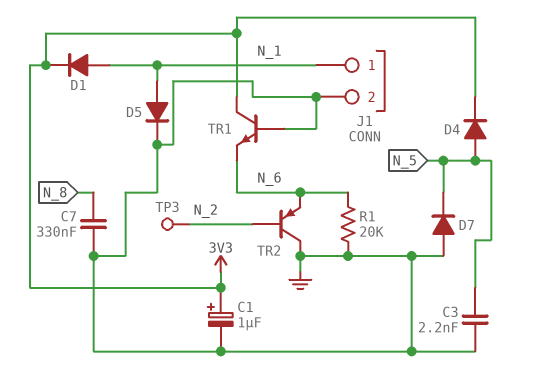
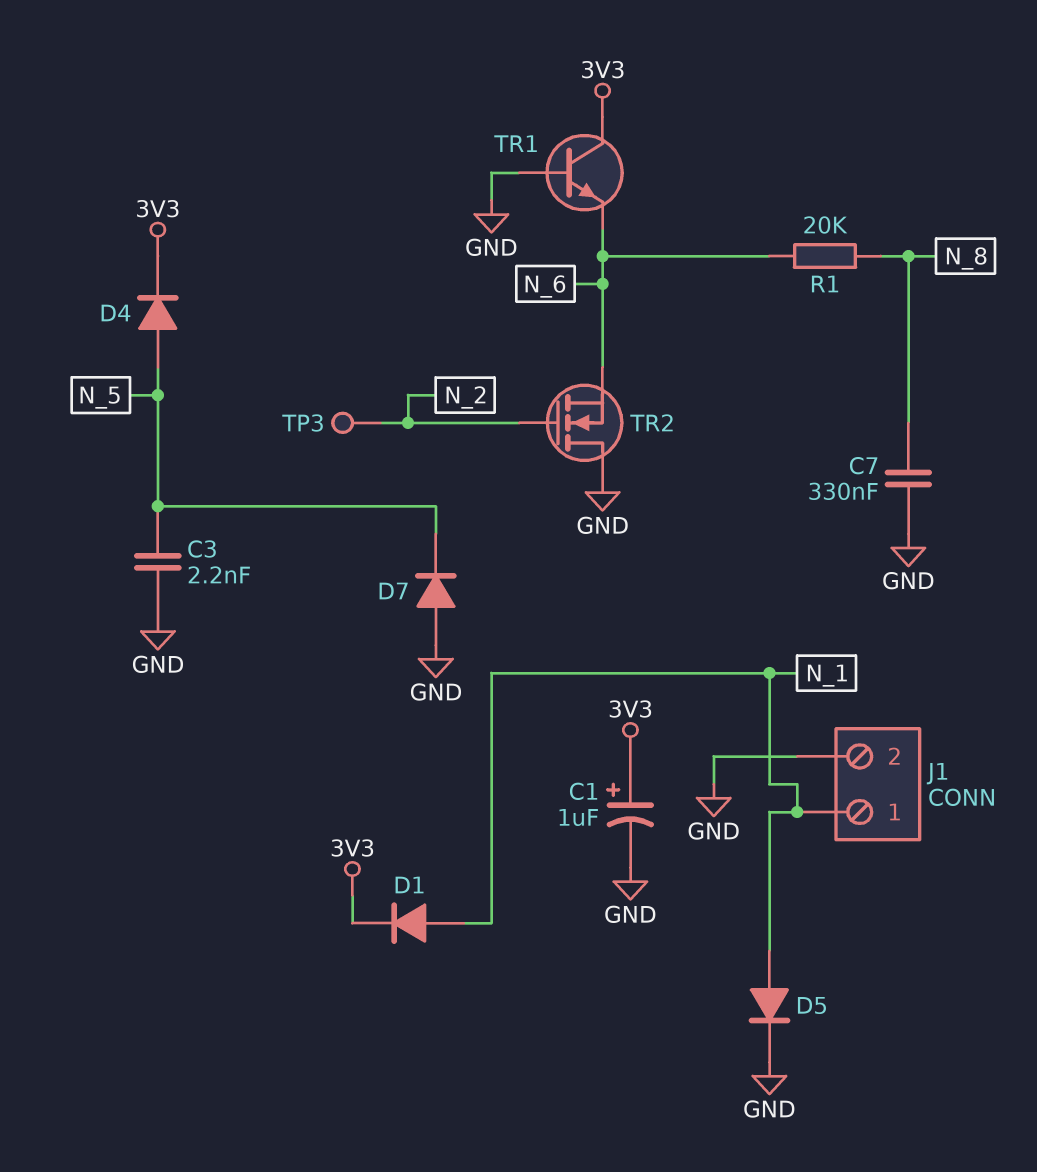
R1: 20k (GND, N_6) -> 20k (N_6, N_8)
TR2: PNP (B N_2, C GND, E N_6) -> NMOS (G N_2, D GND, S N_6)

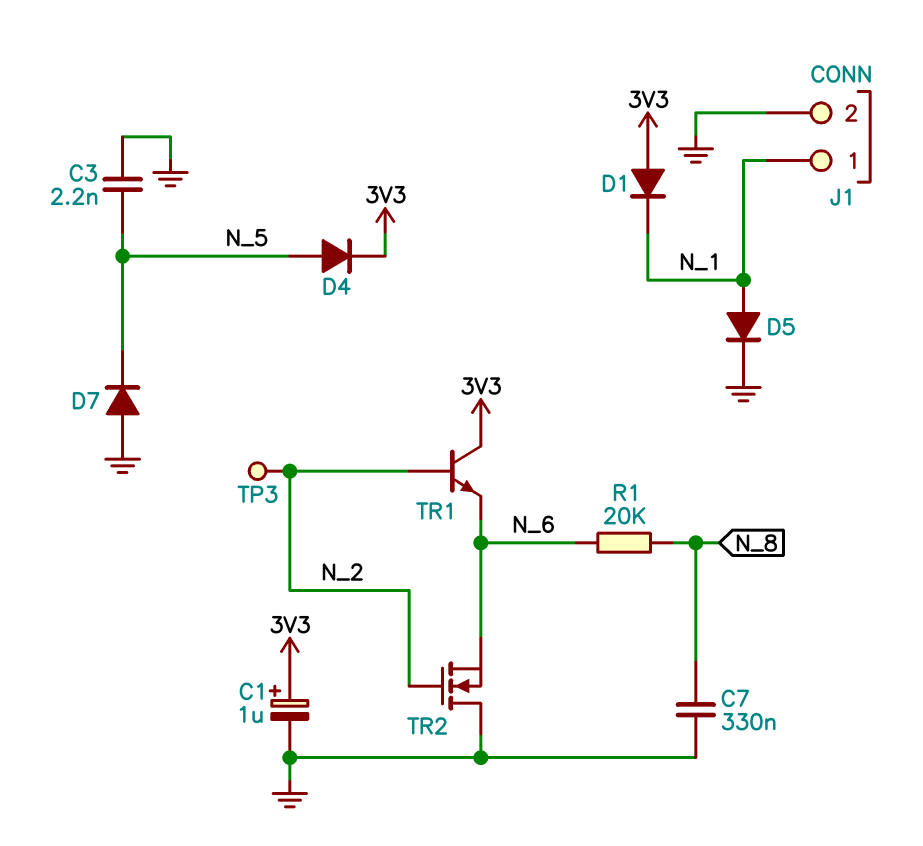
D1: diode (A N_1, K 3V3) -> diode (A 3V3, K N_1)
TR1: NPN (B GND, C 3V3, E N_6) -> NPN (B N_2, C 3V3, E N_6)

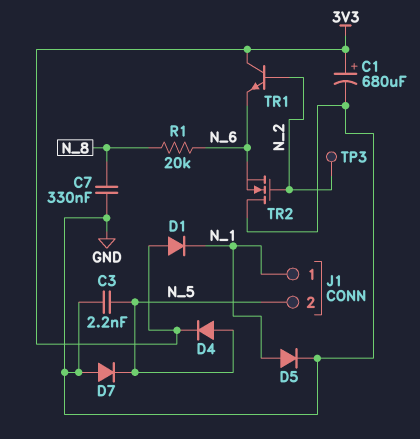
C1: 1uF (plus 3V3, minus GND) -> 680uF (plus 3V3, minus GND)
J1 pin 2: GND -> N_5

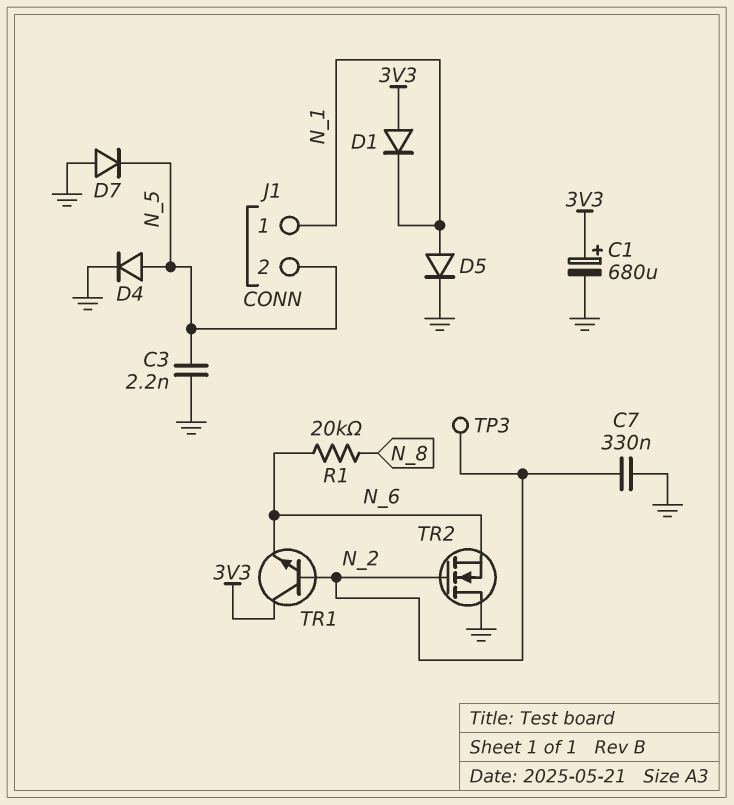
C7: 330nF (GND, N_8) -> 330nF (GND, N_2)
D4: diode (A N_5, K 3V3) -> diode (A N_5, K GND)

